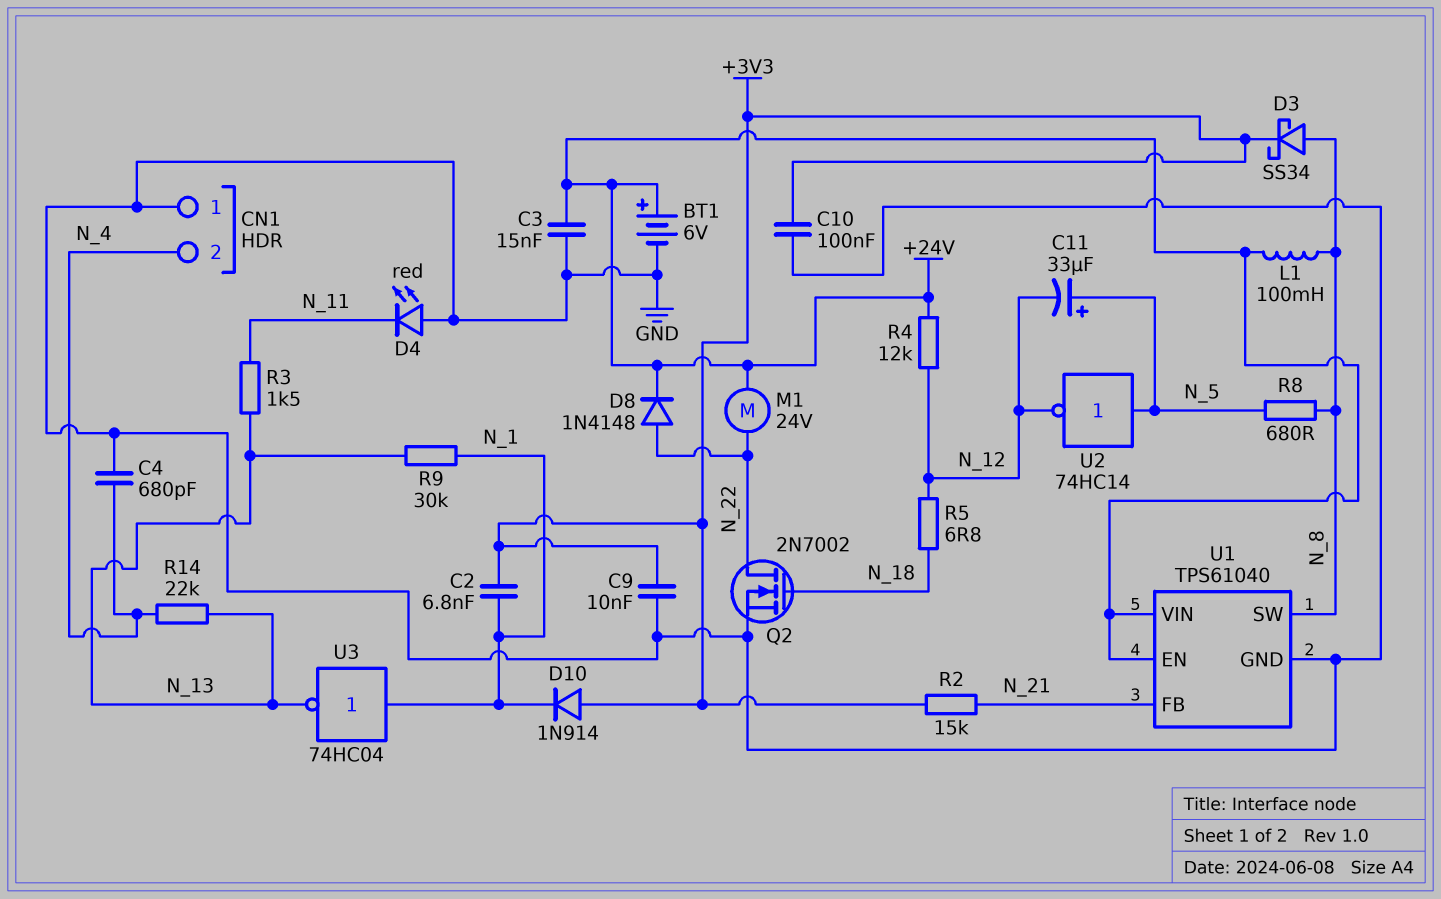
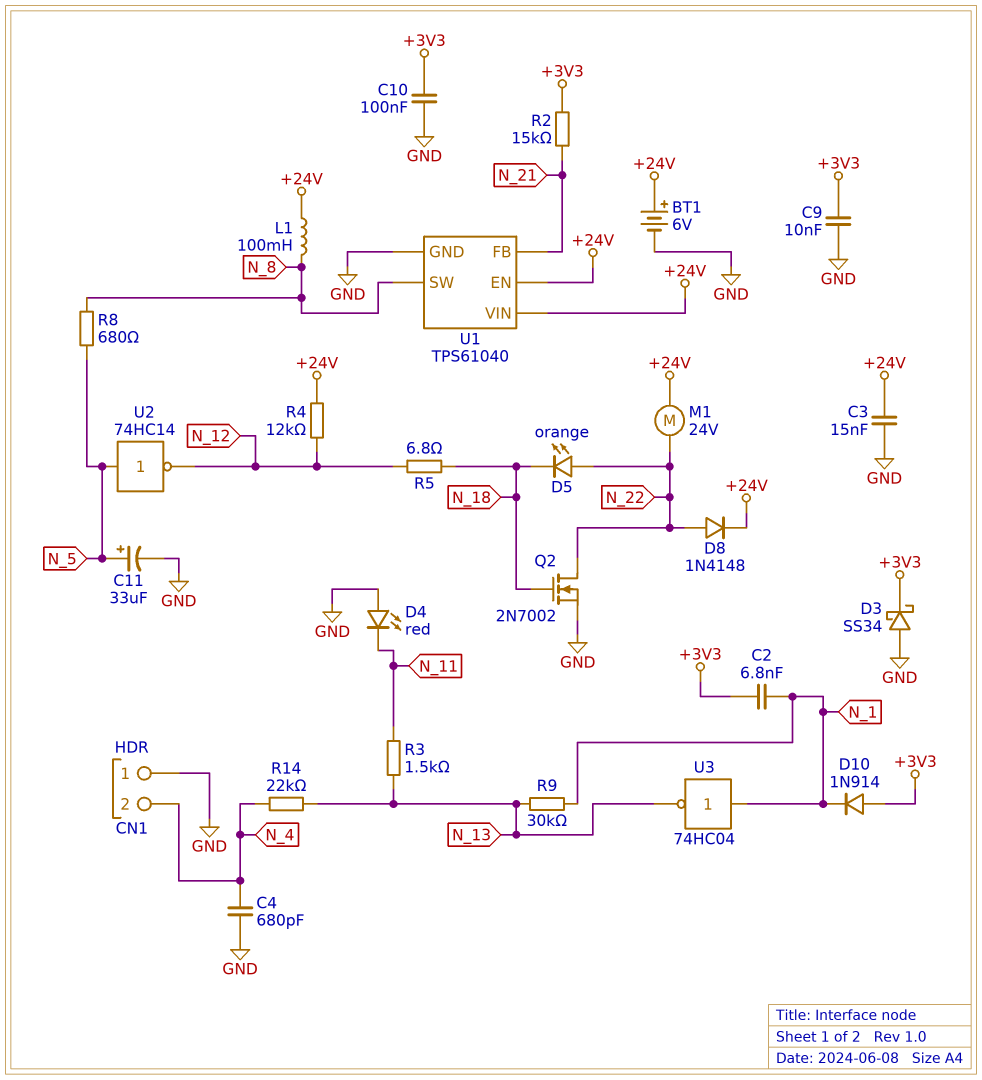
C11: 33uF (plus N_5, minus N_12) -> 33uF (plus N_5, minus GND)
D3: schottky SS34 (A N_8, K +3V3) -> schottky SS34 (A GND, K +3V3)
D5: none -> LED orange (A N_22, K N_18)

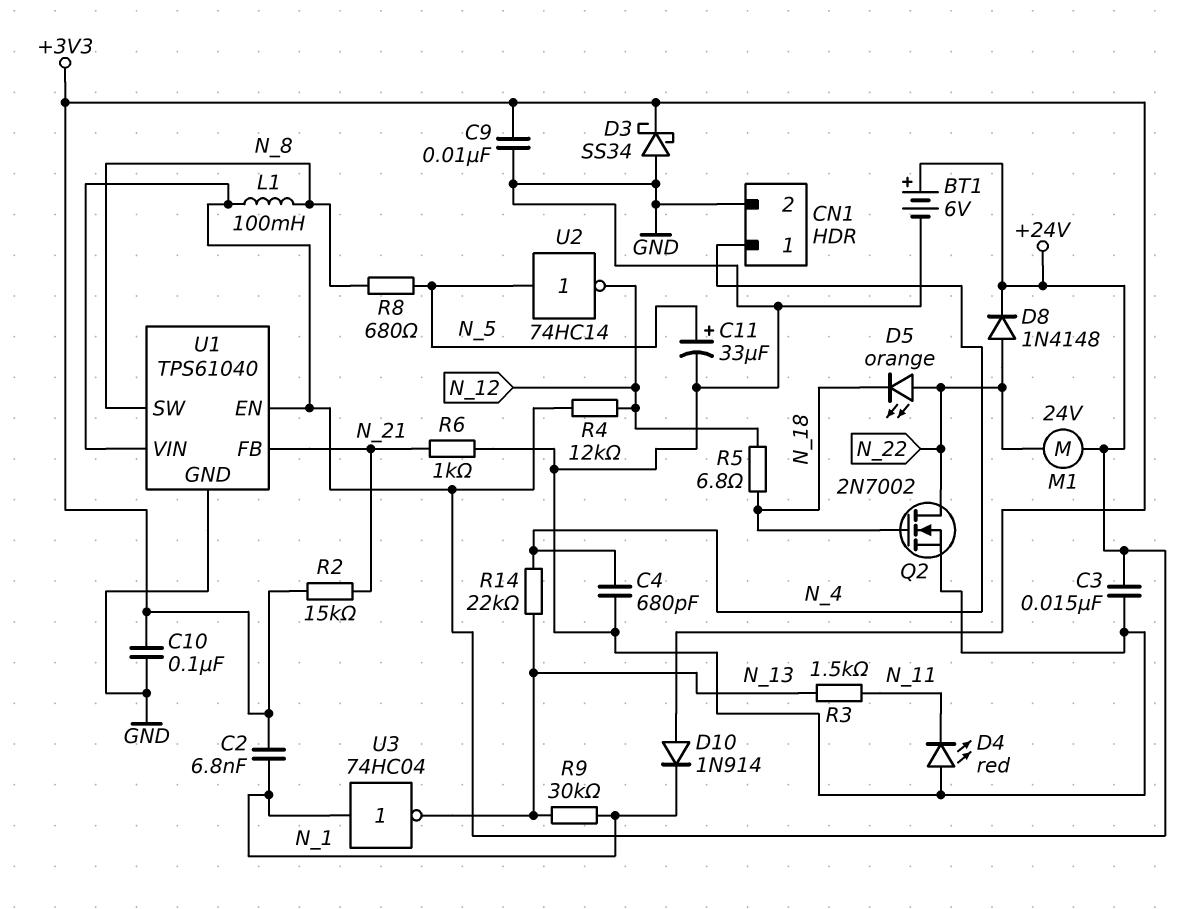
CN1 pin 1: GND -> N_4
CN1 pin 2: N_4 -> GND
R6: none -> 1k (GND, N_21)

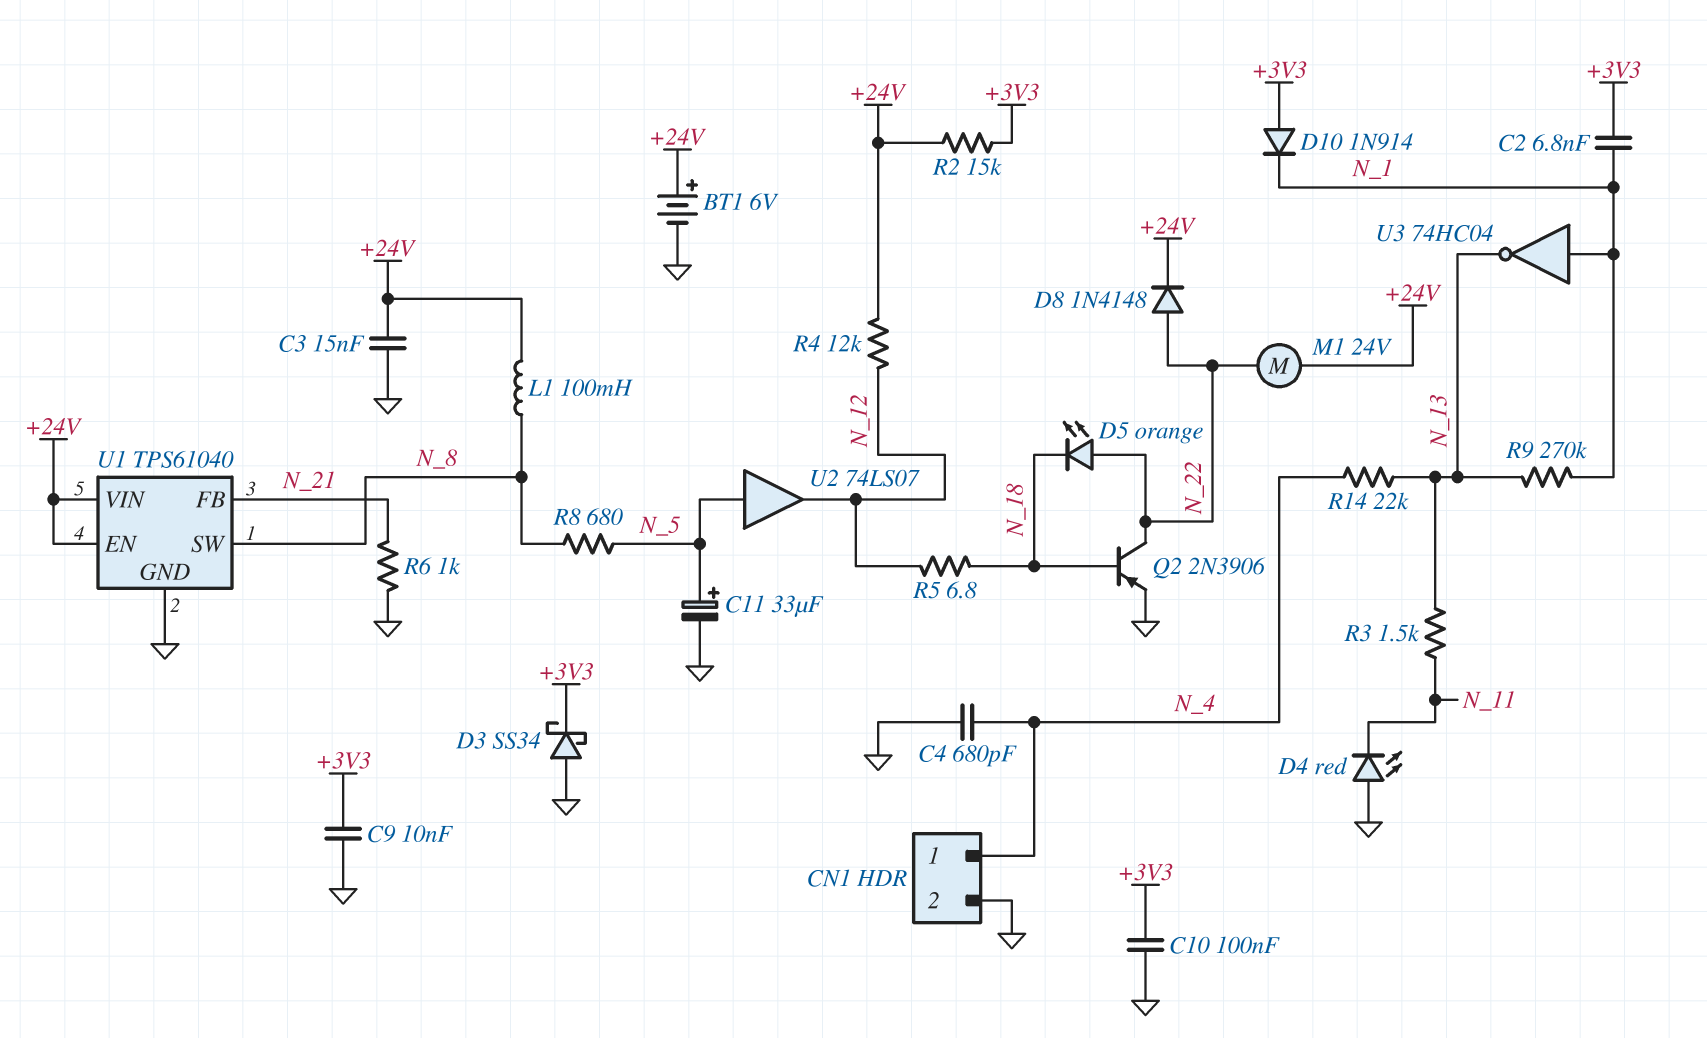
Q2: NMOS 2N7002 (G N_18, D N_22, S GND) -> PNP 2N3906 (B N_18, C N_22, E GND)
R2: 15k (+3V3, N_21) -> 15k (+3V3, +24V)
R9: 30k (N_1, N_13) -> 270k (N_1, N_13)
U2: NOT 74HC14 (in N_5, out N_12) -> buffer 74LS07 (in N_5, out N_12)

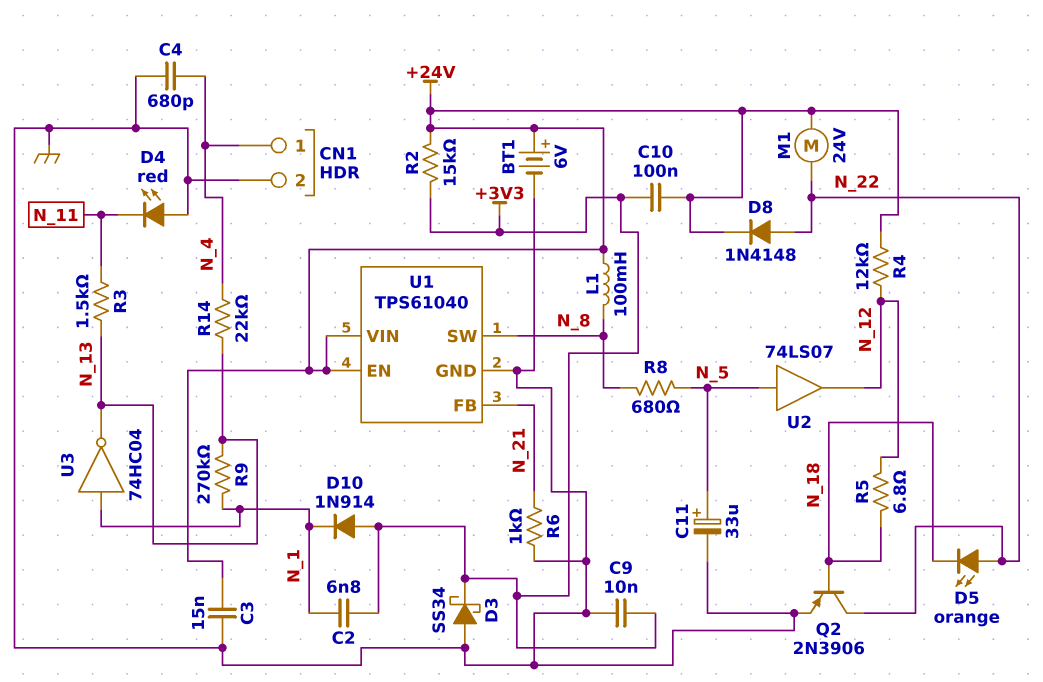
C10: 100nF (+3V3, GND) -> 100nF (+3V3, +24V)

